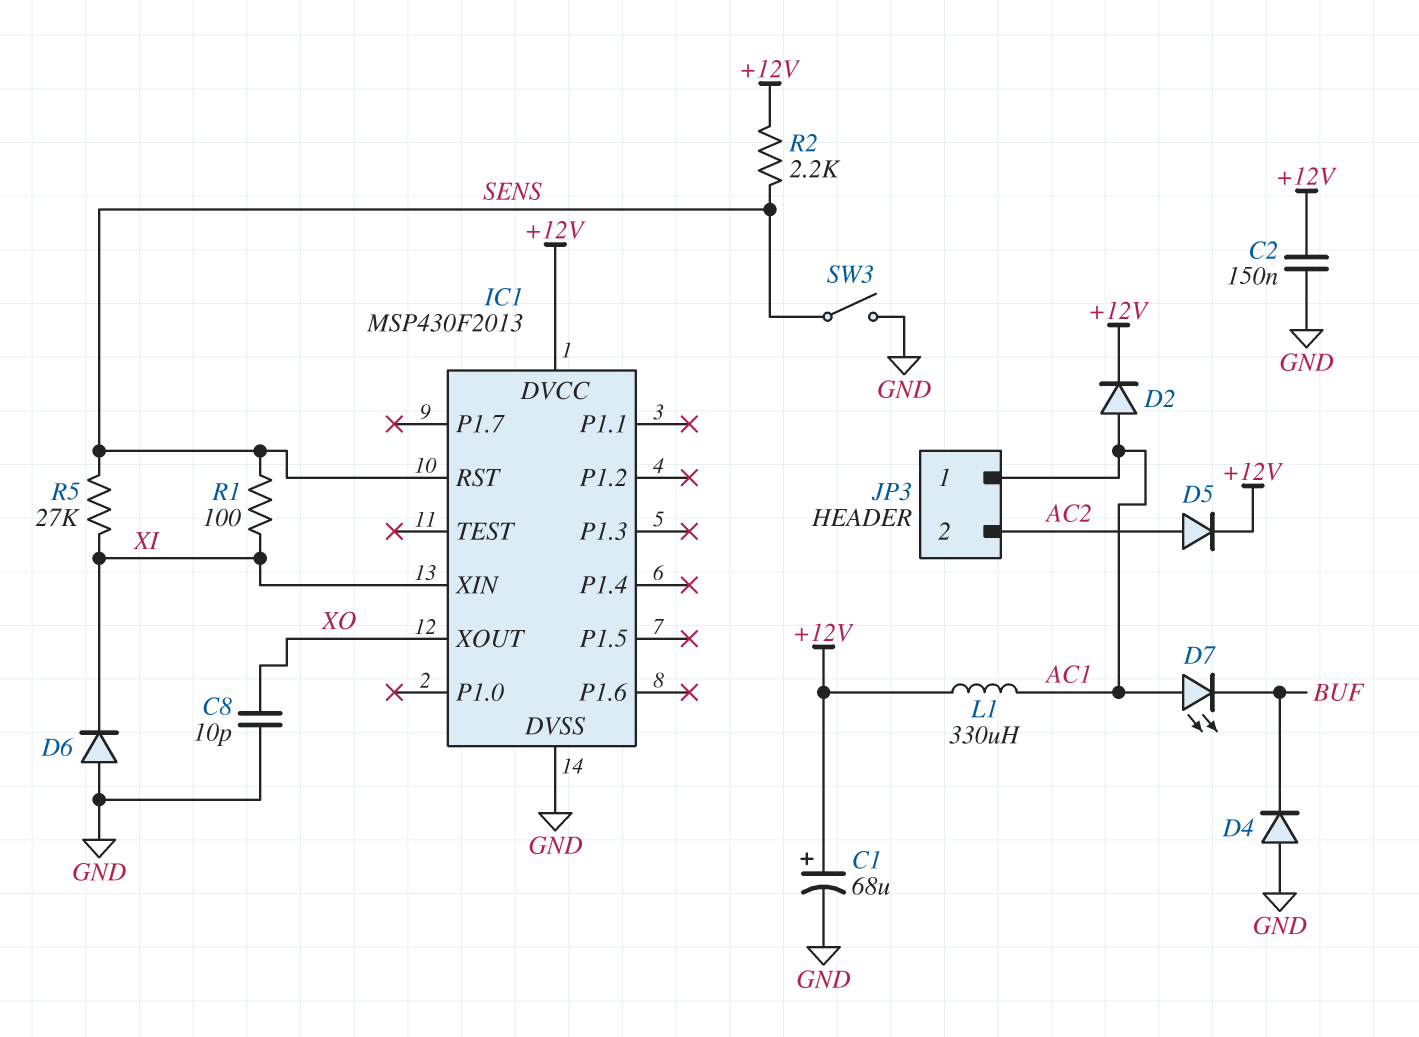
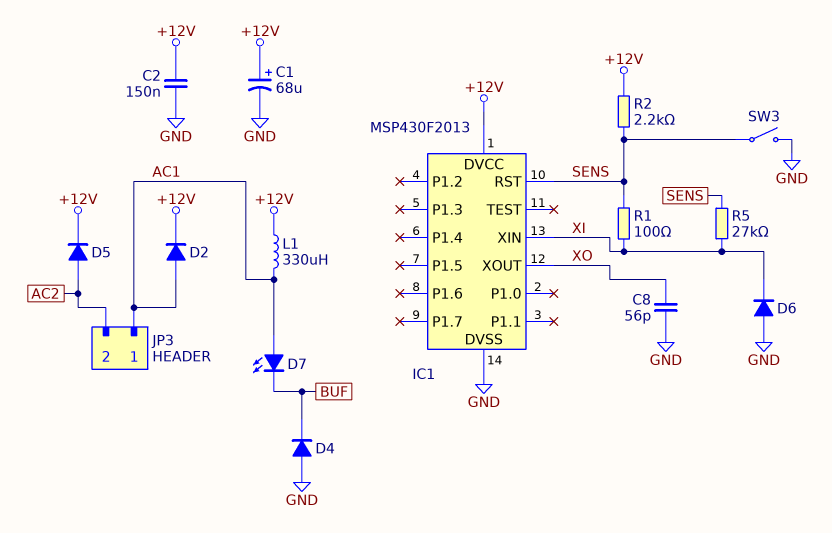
C8: 10pF (GND, XO) -> 56pF (GND, XO)

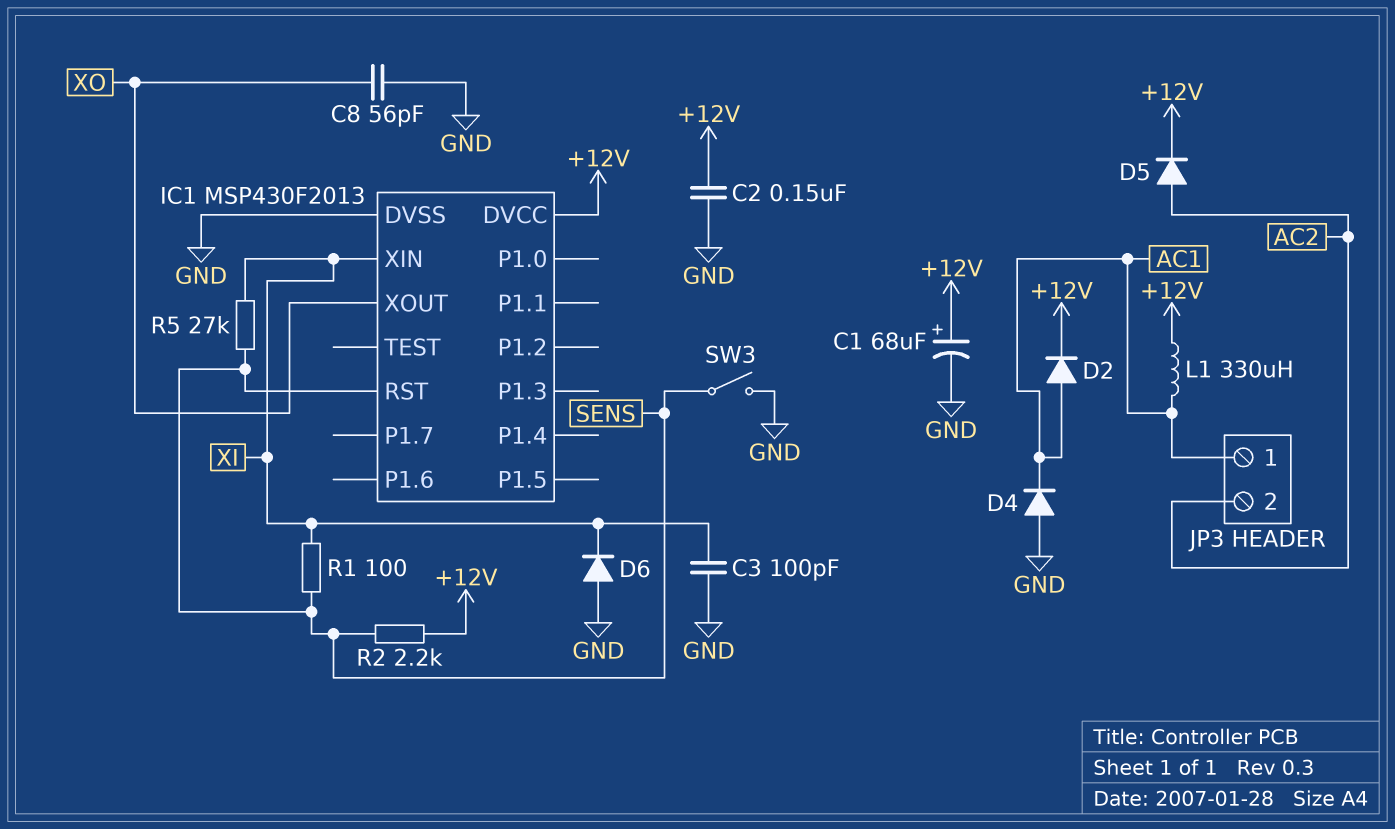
C3: none -> 100pF (GND, XI)
D4: diode (A GND, K BUF) -> diode (A GND, K AC1)
D7: LED (A AC1, K BUF) -> none

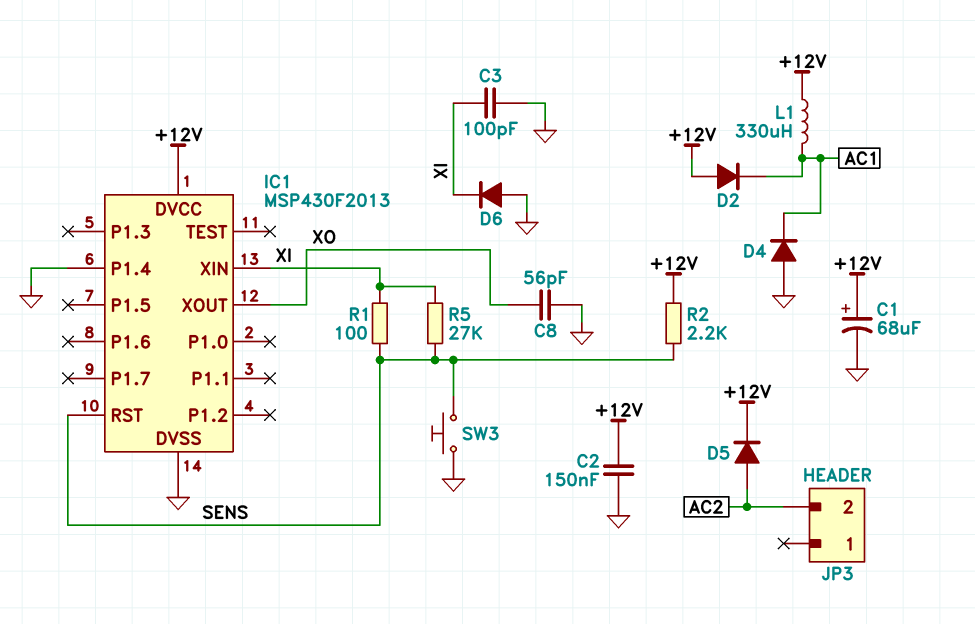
D2: diode (A AC1, K +12V) -> diode (A +12V, K AC1)
IC1 pin P1.4: none -> GND
JP3 pin 1: AC1 -> none
SW3: switch (GND, SENS) -> button (GND, SENS)

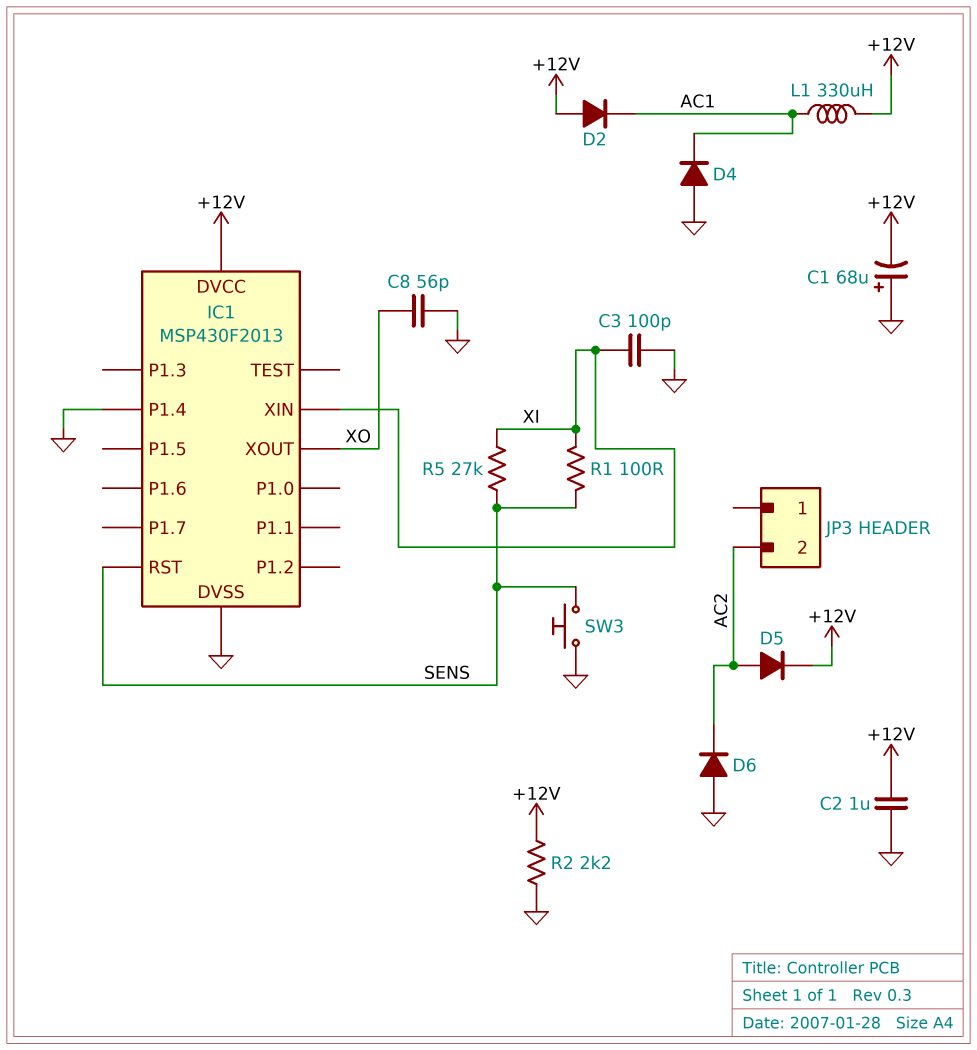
C1: 68uF (plus +12V, minus GND) -> 68uF (plus GND, minus +12V)
C2: 150nF (+12V, GND) -> 1uF (+12V, GND)
D6: diode (A GND, K XI) -> diode (A GND, K AC2)
R2: 2.2k (+12V, SENS) -> 2.2k (+12V, GND)

